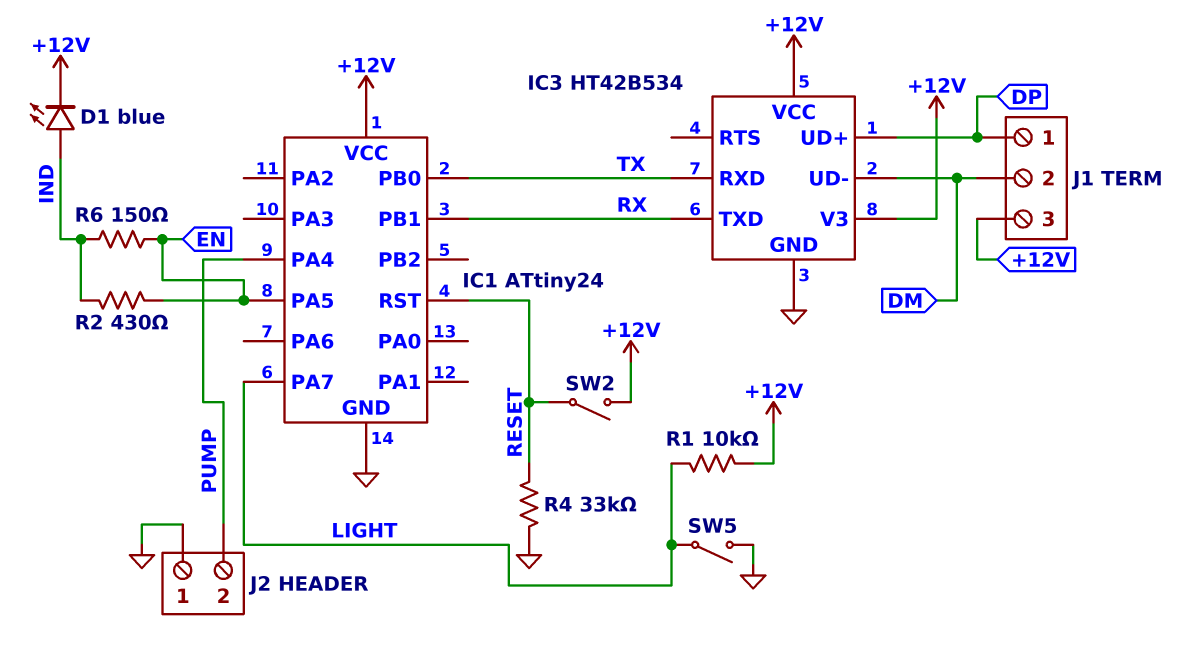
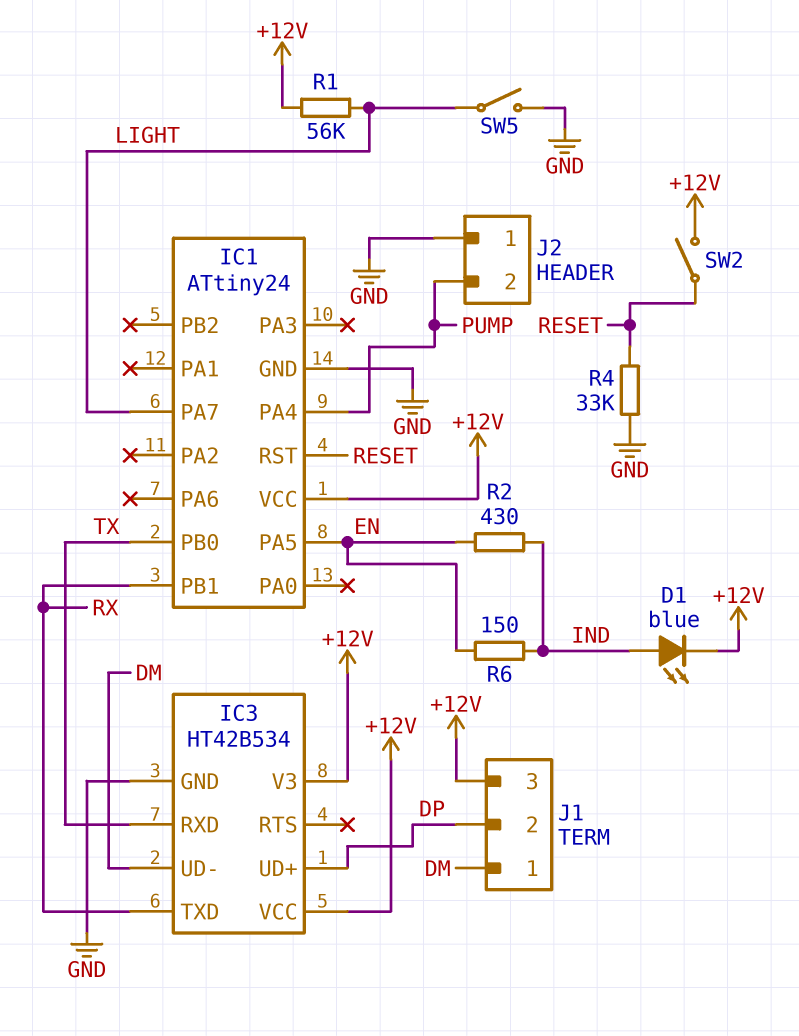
J1 pin 1: DP -> DM
J1 pin 2: DM -> DP
R1: 10k (+12V, LIGHT) -> 56k (+12V, LIGHT)

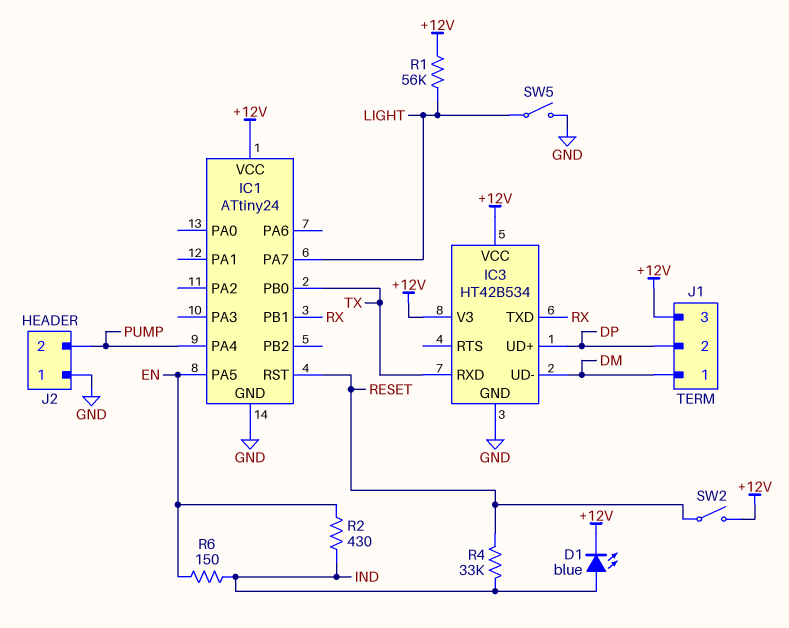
R4: 33k (GND, RESET) -> 33k (IND, RESET)

